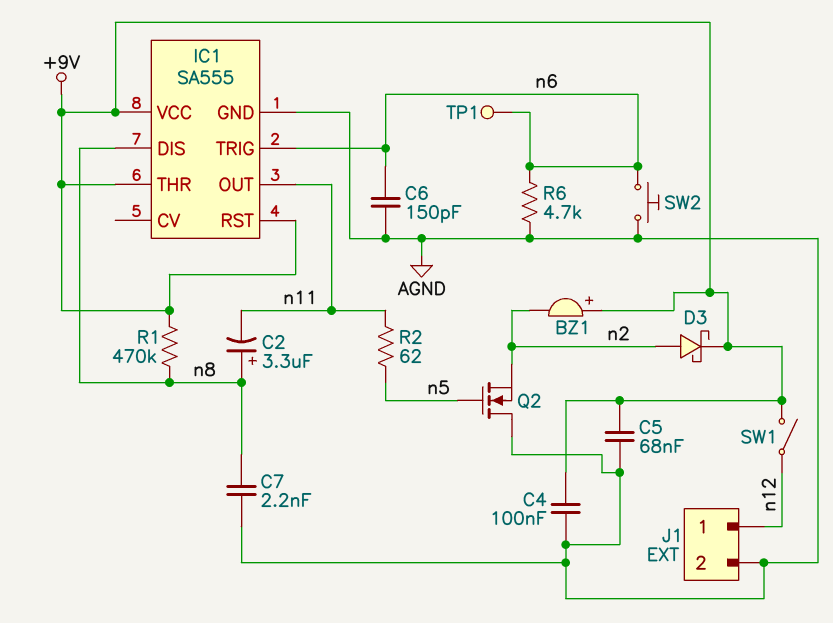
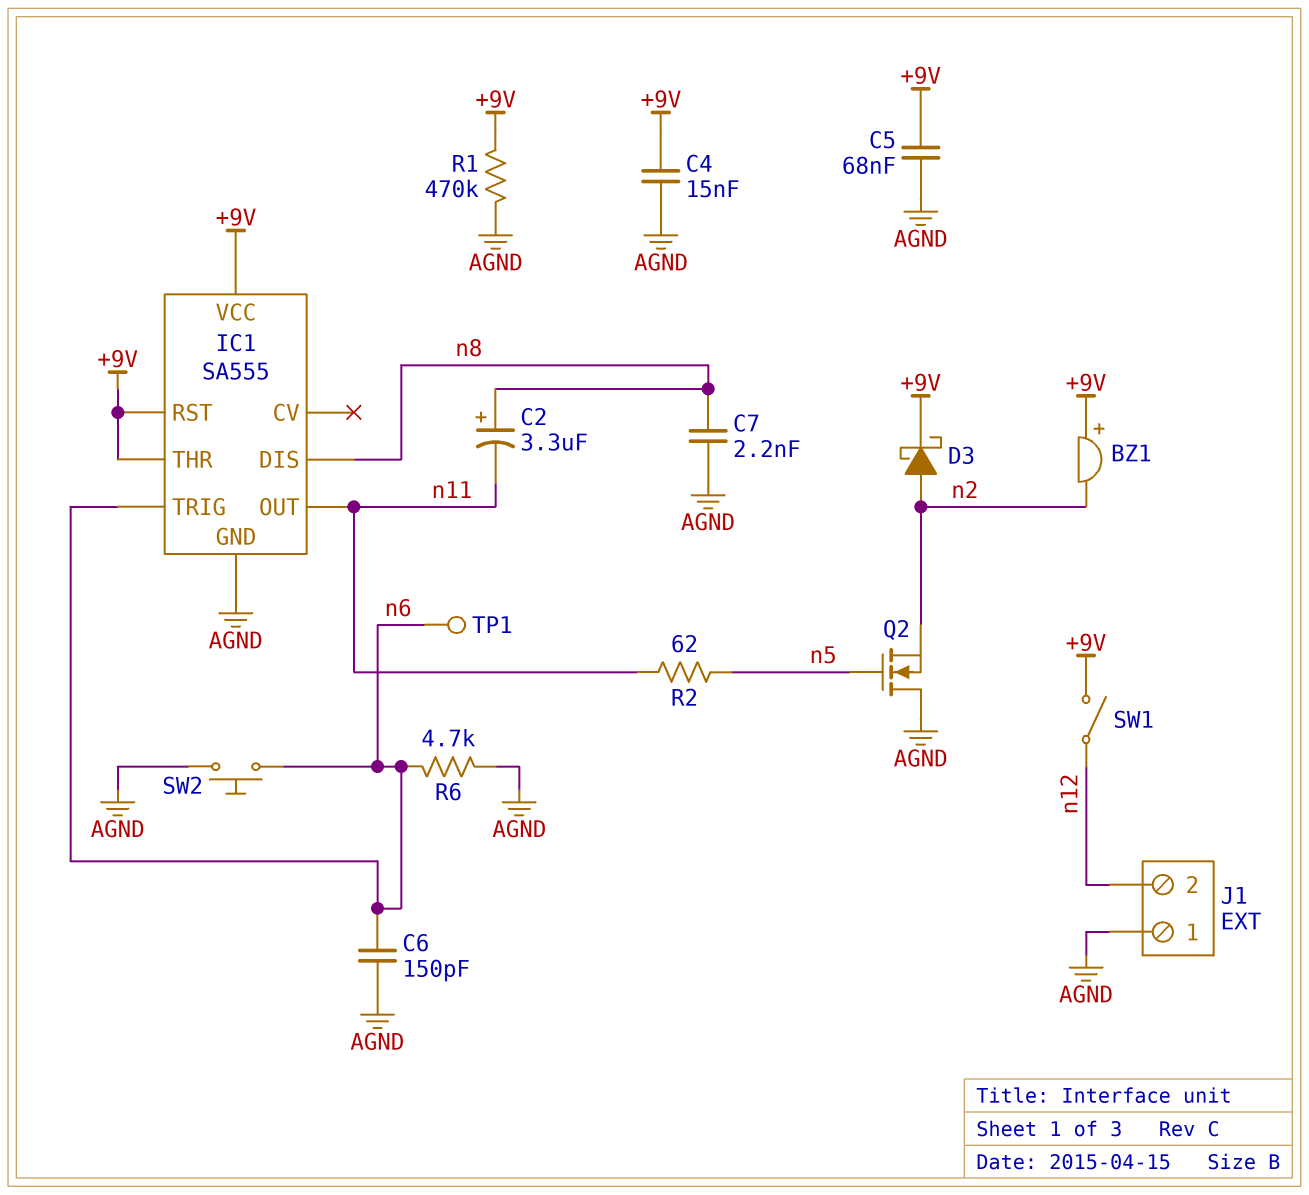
C4: 100nF (+9V, AGND) -> 15nF (+9V, AGND)
J1 pin 1: n12 -> AGND
J1 pin 2: AGND -> n12
R1: 470k (+9V, n8) -> 470k (+9V, AGND)

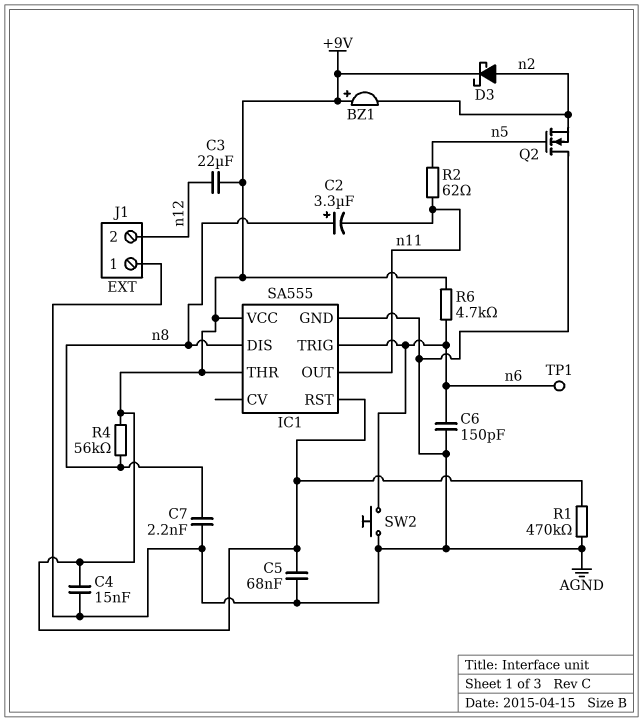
C3: none -> 22uF (+9V, n12)
R4: none -> 56k (+9V, n8)
R6: 4.7k (AGND, n6) -> 4.7k (+9V, n6)
SW1: switch (+9V, n12) -> none

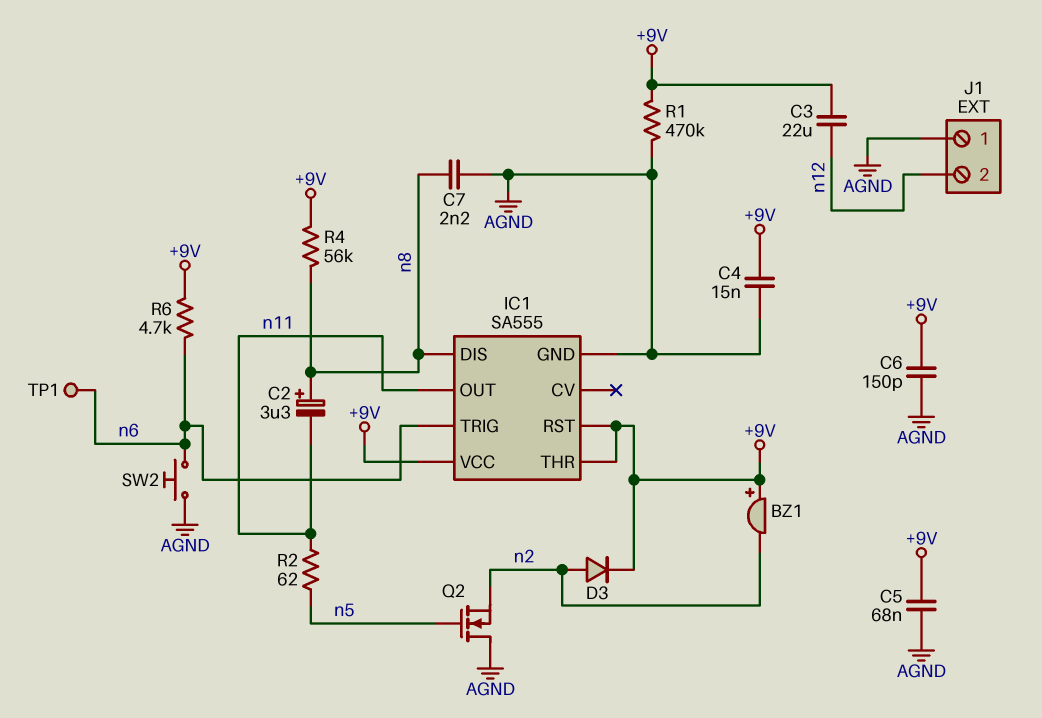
C6: 150pF (AGND, n6) -> 150pF (+9V, AGND)
D3: schottky (A n2, K +9V) -> diode (A n2, K +9V)

